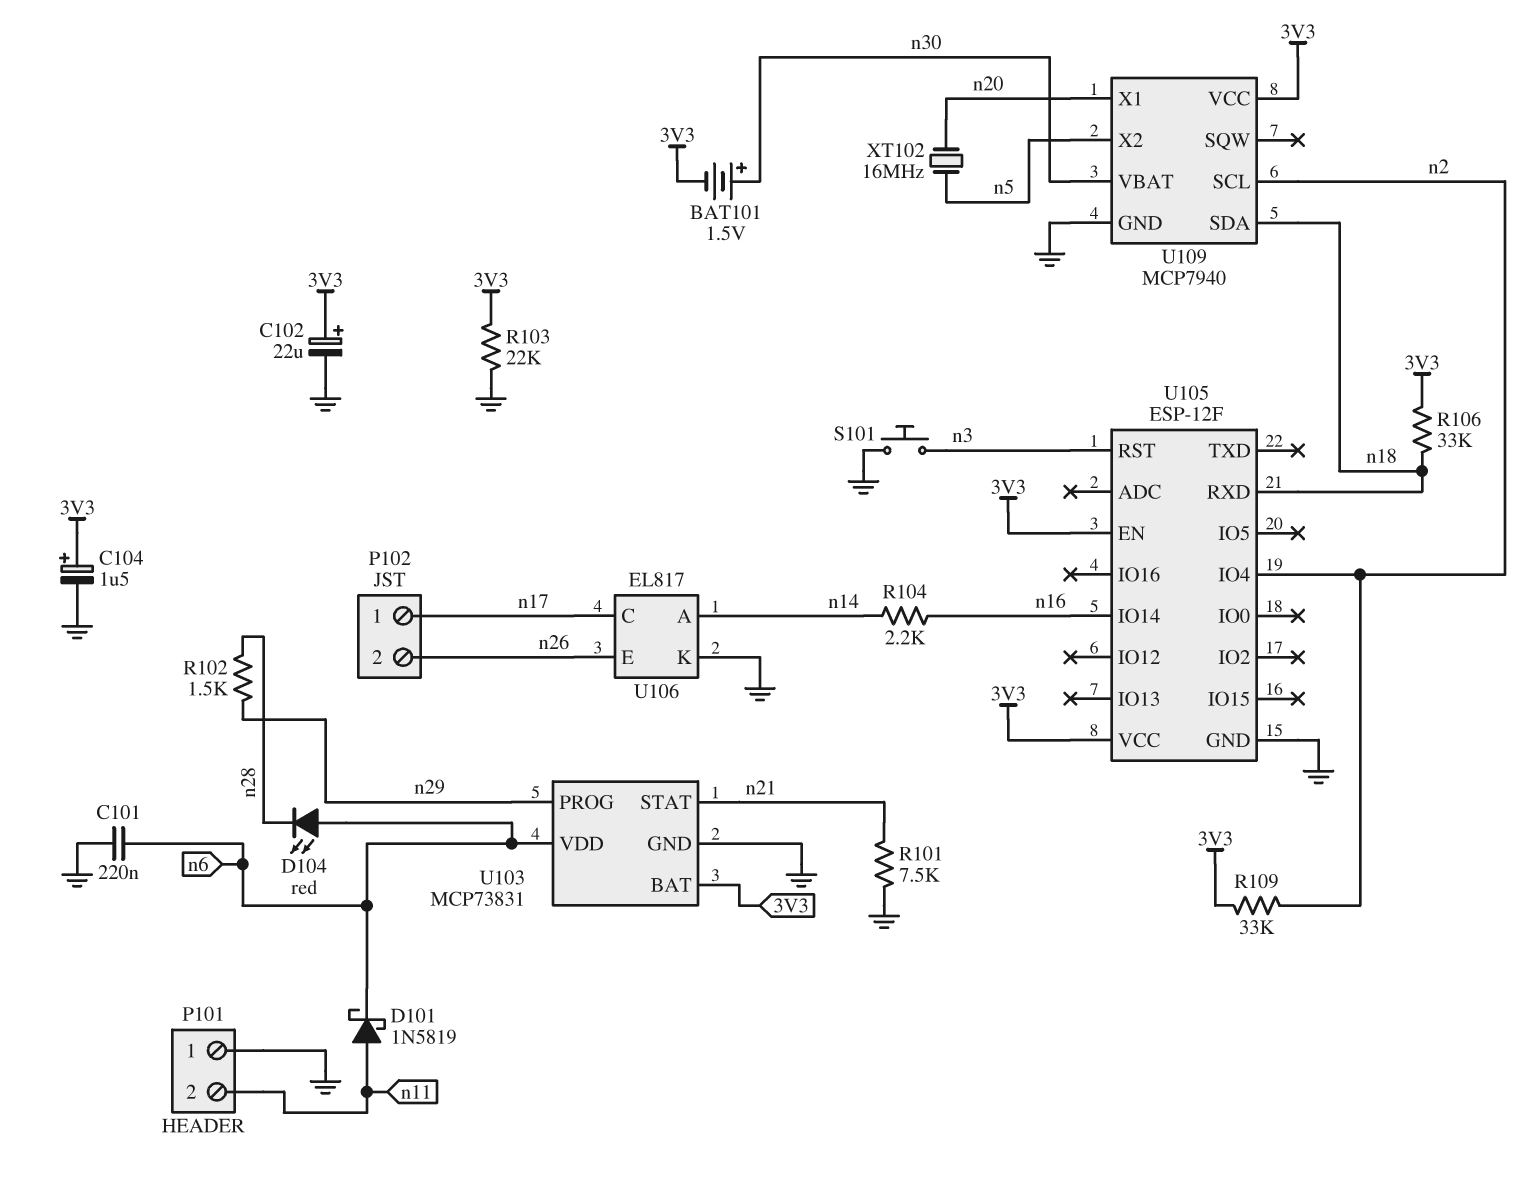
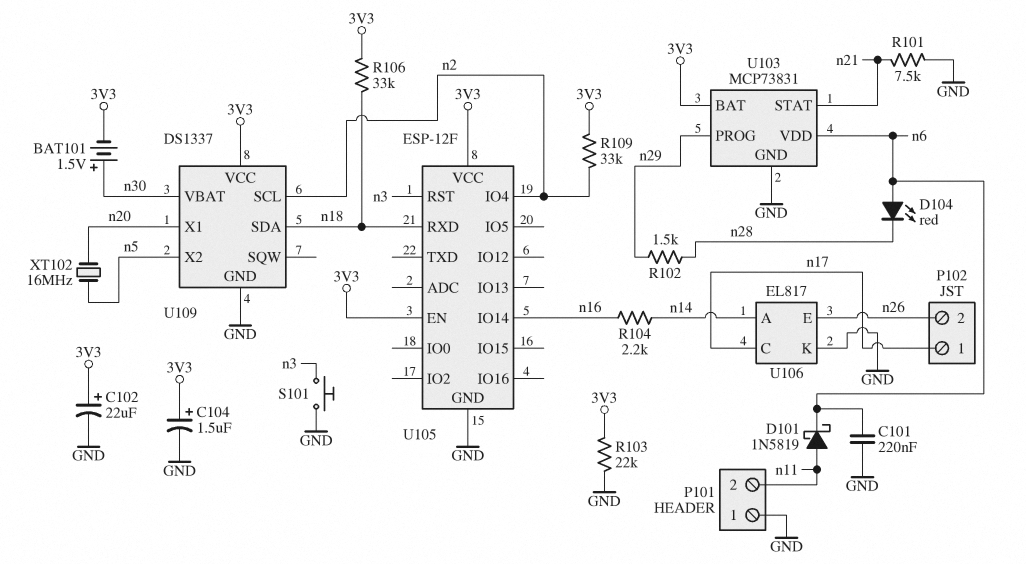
U109: MCP7940 -> DS1337

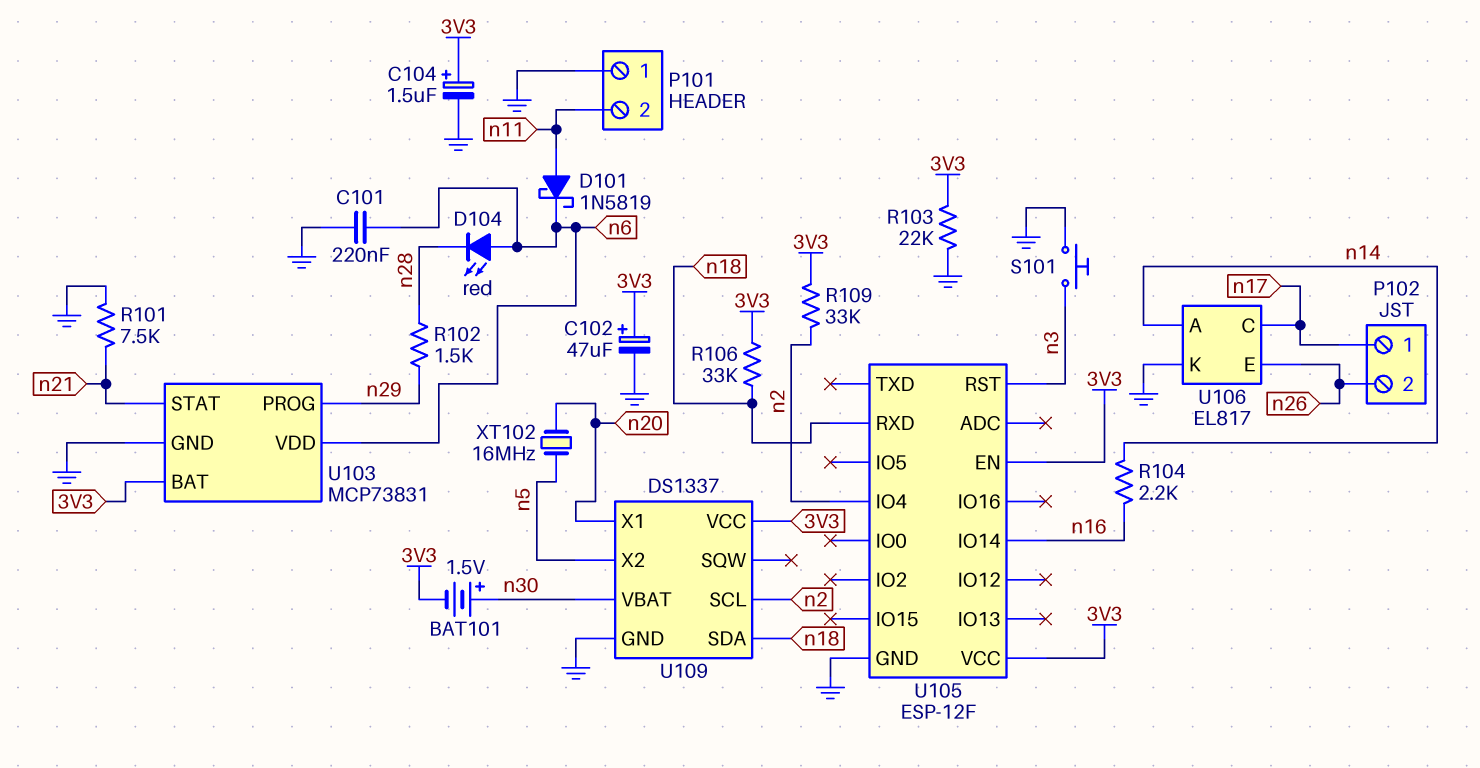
C102: 22uF (plus 3V3, minus GND) -> 47uF (plus 3V3, minus GND)

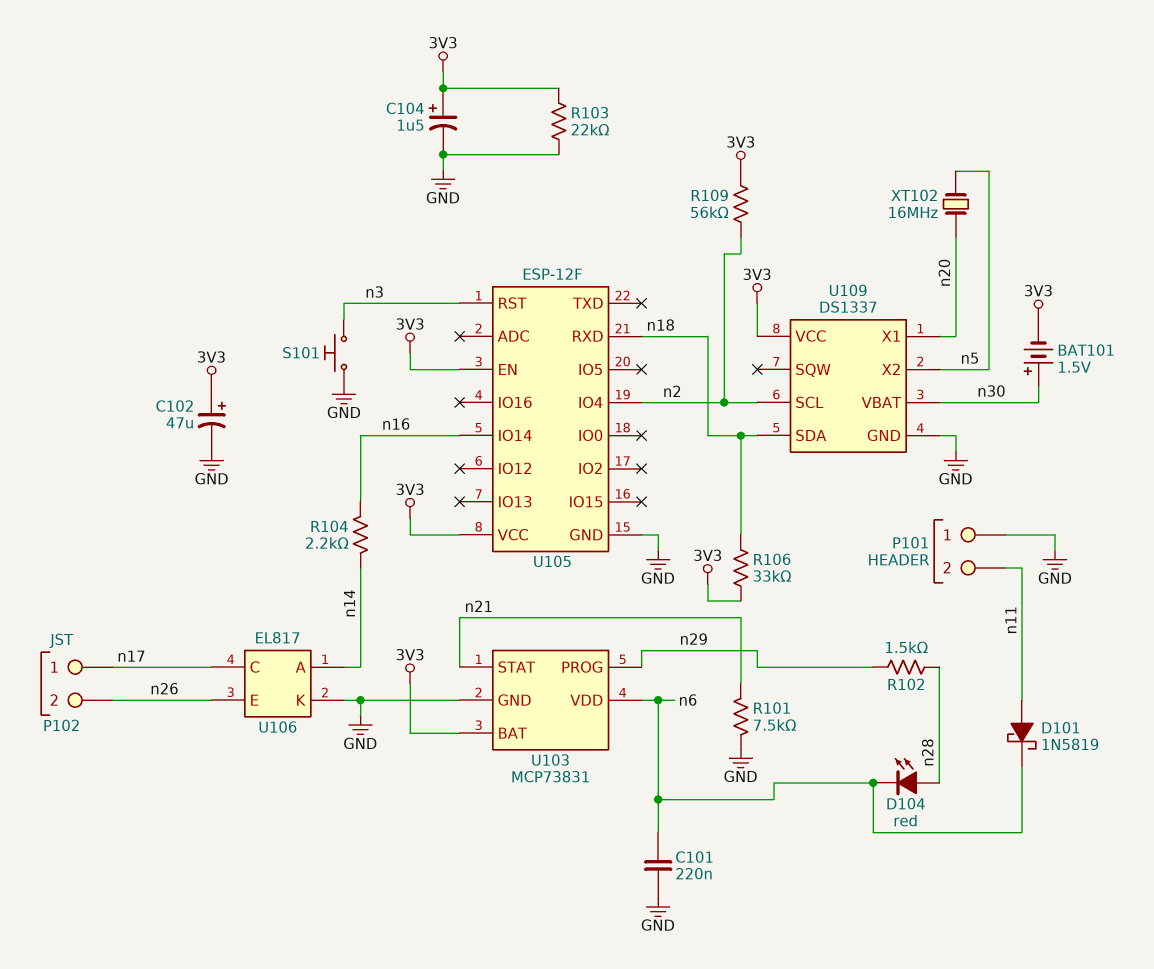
D104: LED red (A n6, K n28) -> LED red (A n28, K n6)
R109: 33k (3V3, n2) -> 56k (3V3, n2)

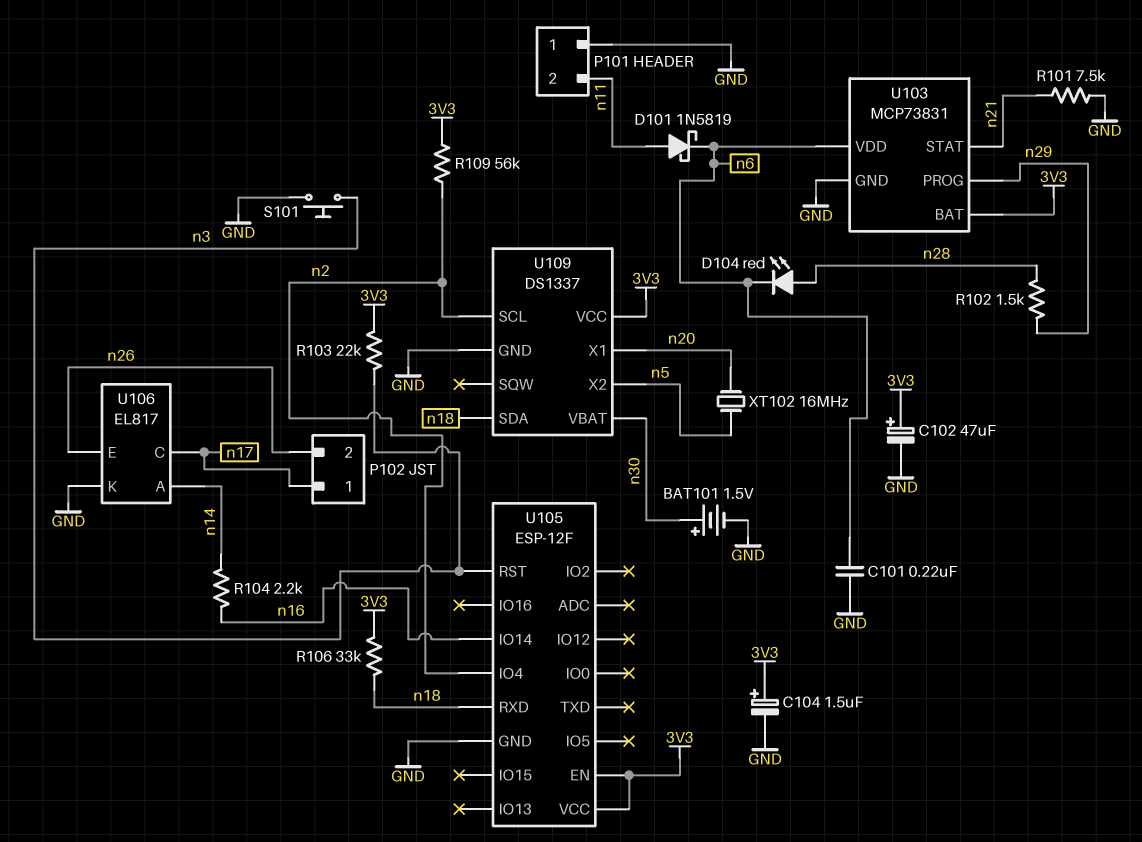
BAT101: 1.5V (plus n30, minus 3V3) -> 1.5V (plus n30, minus GND)
R103: 22k (3V3, GND) -> 22k (3V3, n3)

